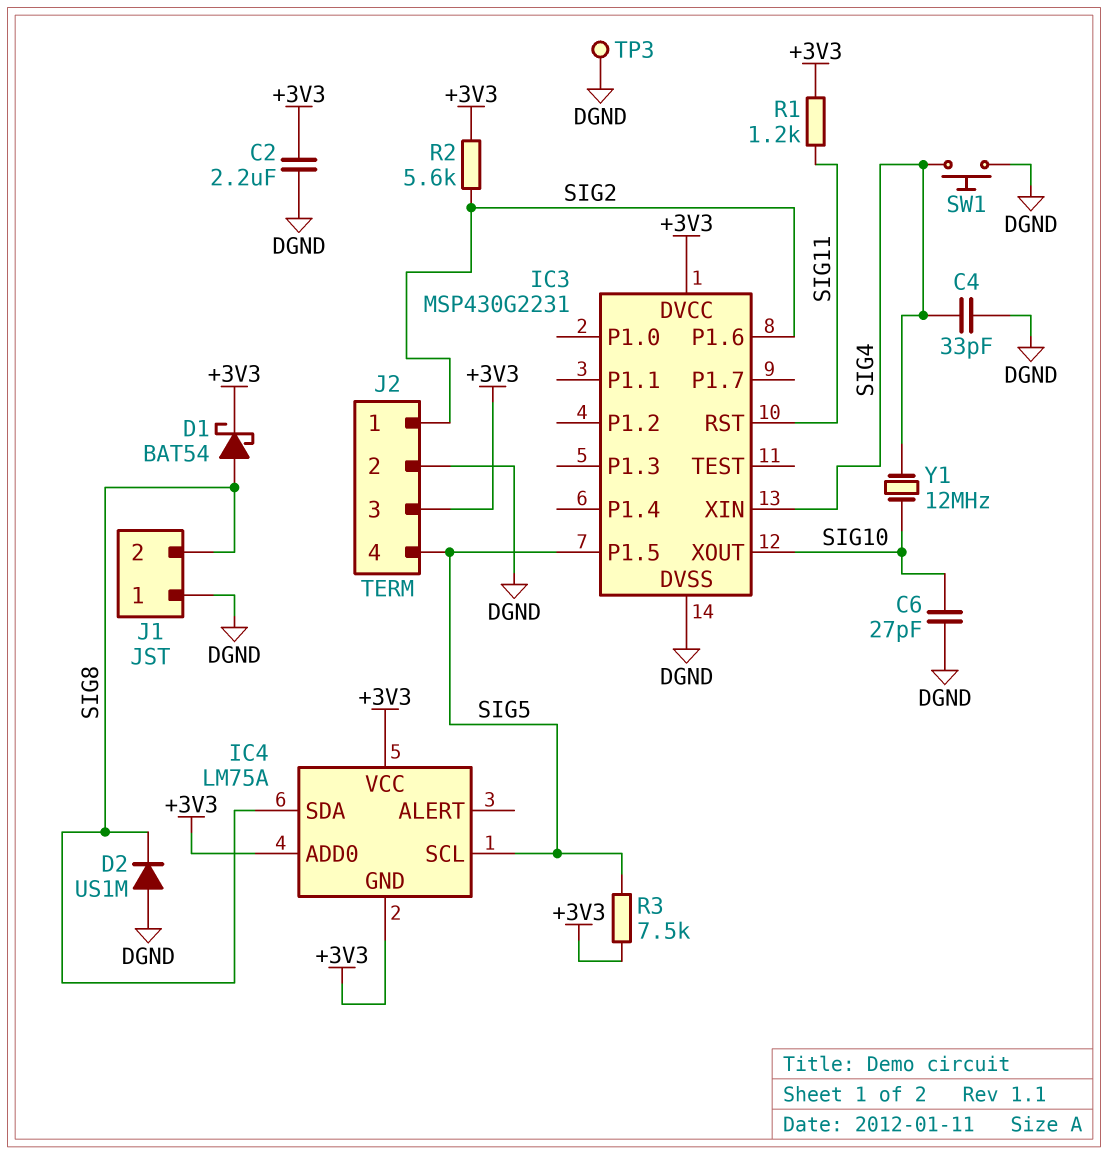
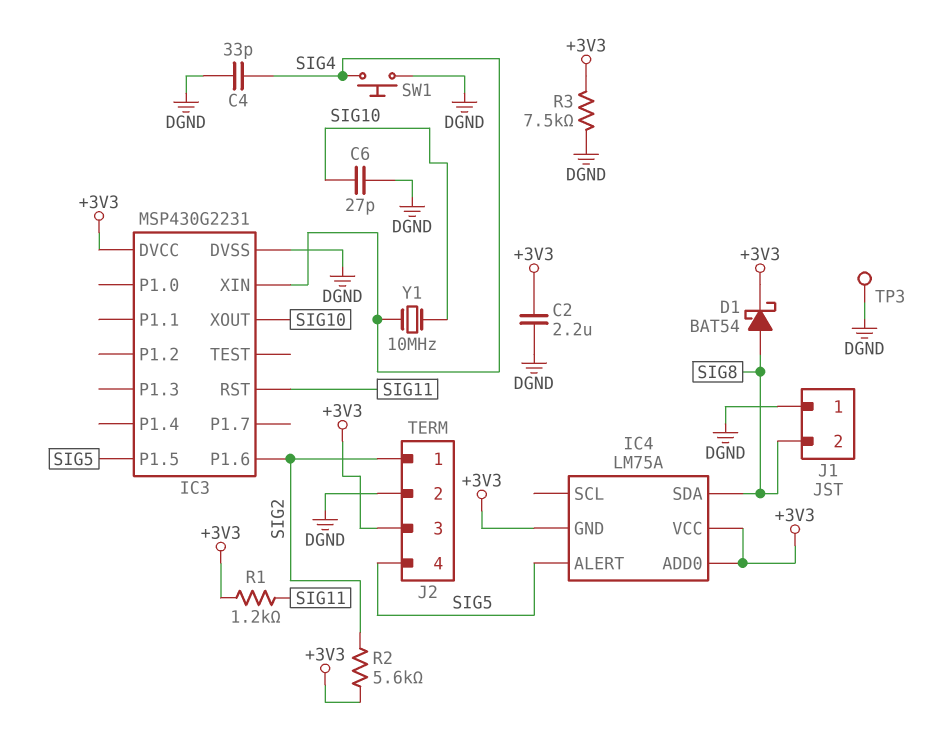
D2: diode US1M (A DGND, K SIG8) -> none
IC4 pin ALERT: none -> SIG5
IC4 pin SCL: SIG5 -> none
R3: 7.5k (+3V3, SIG5) -> 7.5k (+3V3, DGND)
Y1: 12MHz (SIG4, SIG10) -> 10MHz (SIG4, SIG10)

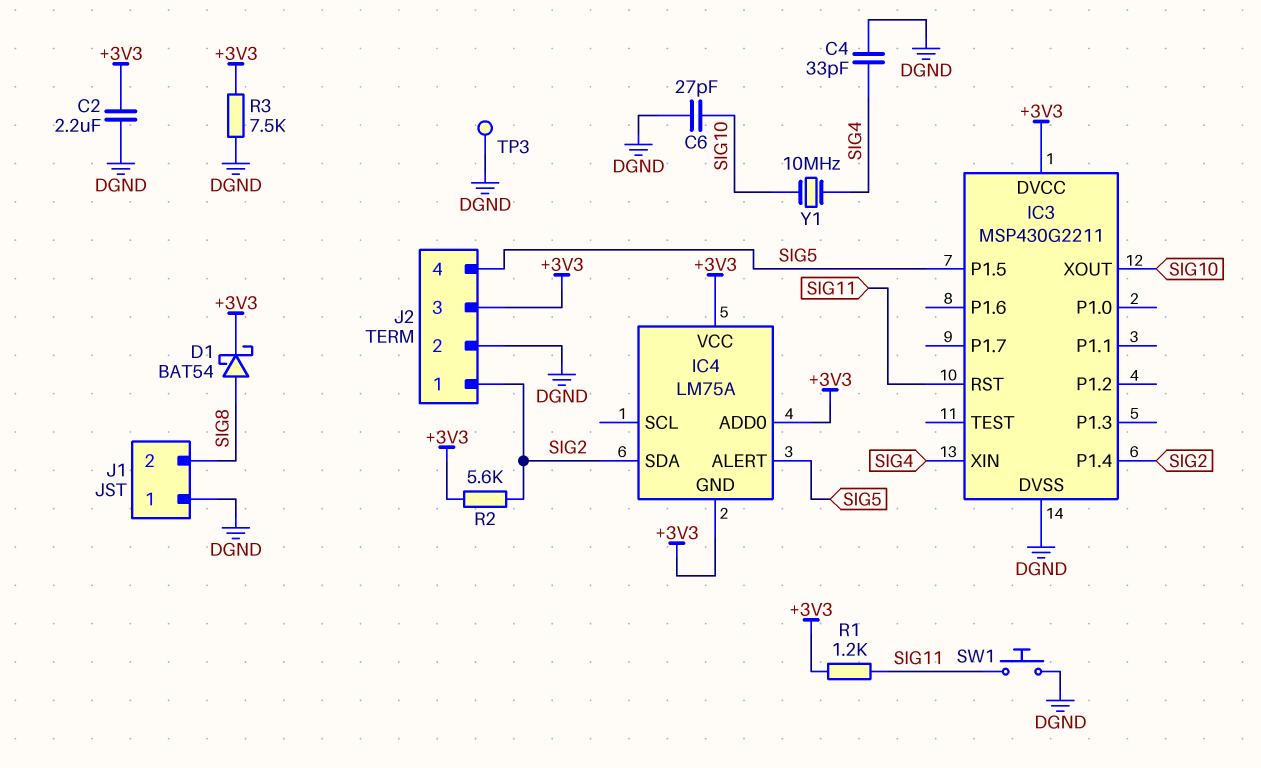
IC3: MSP430G2231 -> MSP430G2211
IC3 pin P1.4: none -> SIG2
IC3 pin P1.6: SIG2 -> none
IC4 pin SDA: SIG8 -> SIG2
SW1: button (DGND, SIG4) -> button (DGND, SIG11)

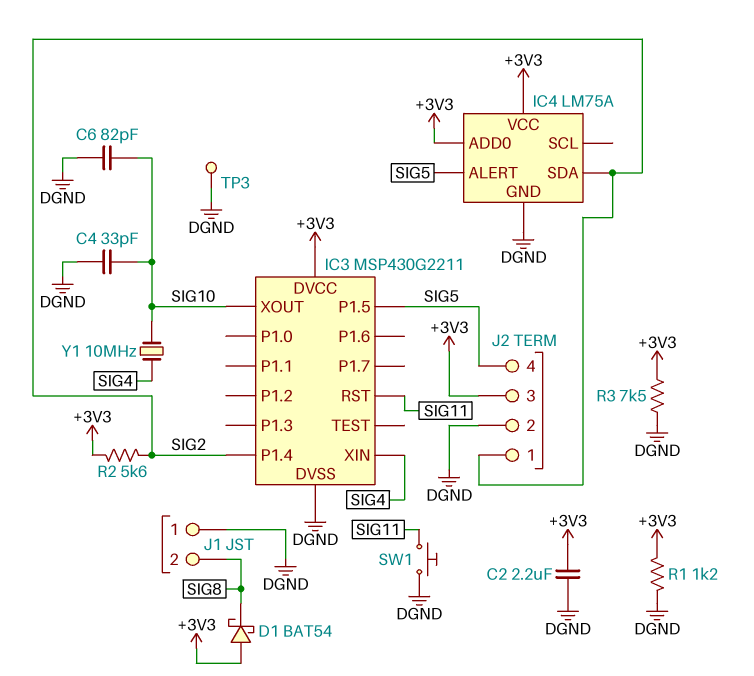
C4: 33pF (DGND, SIG4) -> 33pF (DGND, SIG10)
C6: 27pF (DGND, SIG10) -> 82pF (DGND, SIG10)
D1: schottky BAT54 (A SIG8, K +3V3) -> schottky BAT54 (A +3V3, K SIG8)
IC4 pin GND: +3V3 -> DGND
R1: 1.2k (+3V3, SIG11) -> 1.2k (+3V3, DGND)

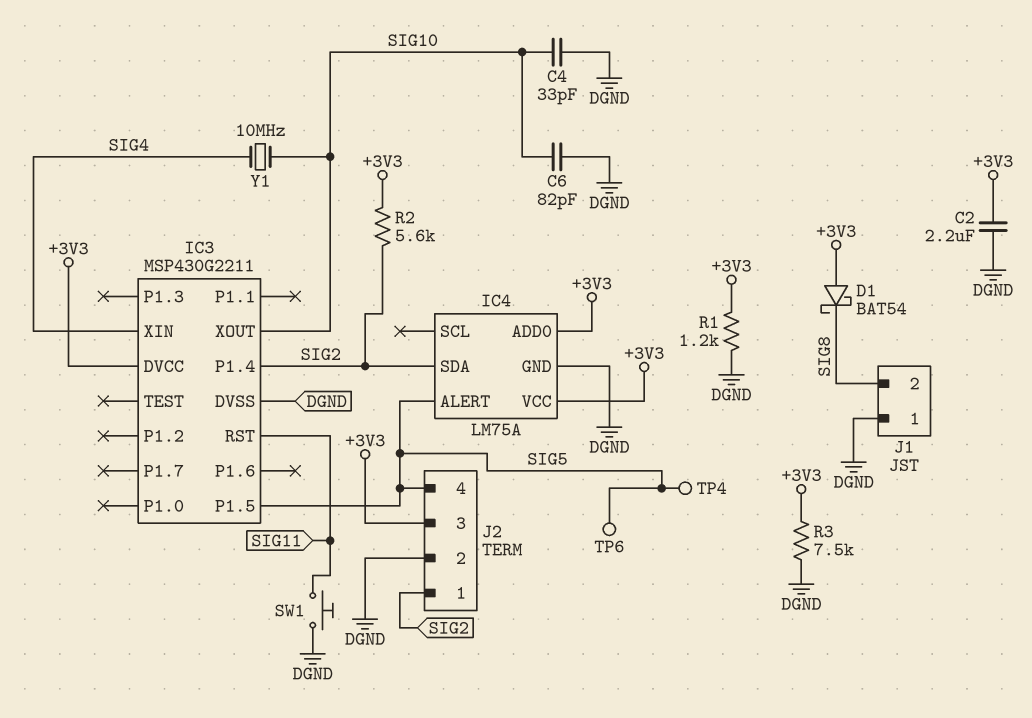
TP3: test point (DGND) -> none
TP4: none -> test point (SIG5)
TP6: none -> test point (SIG5)

